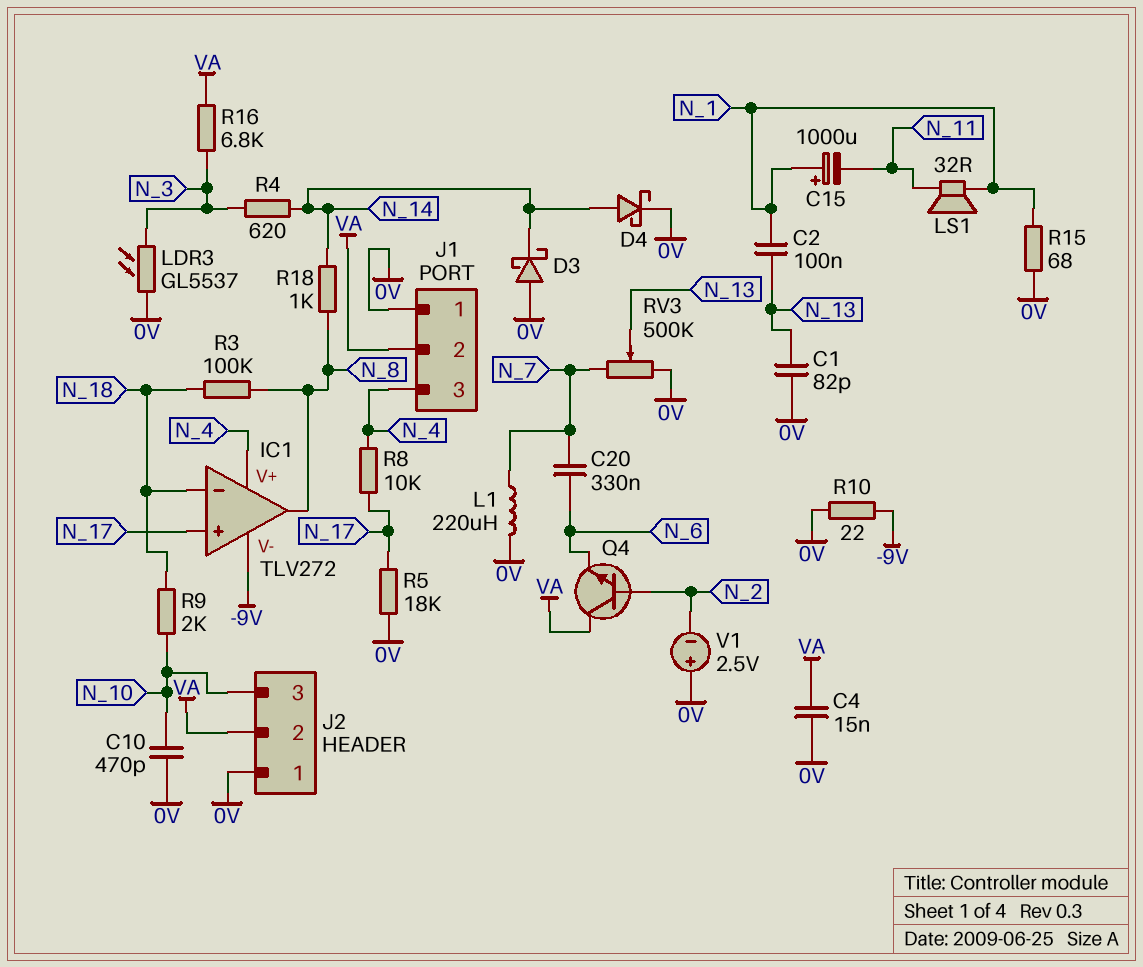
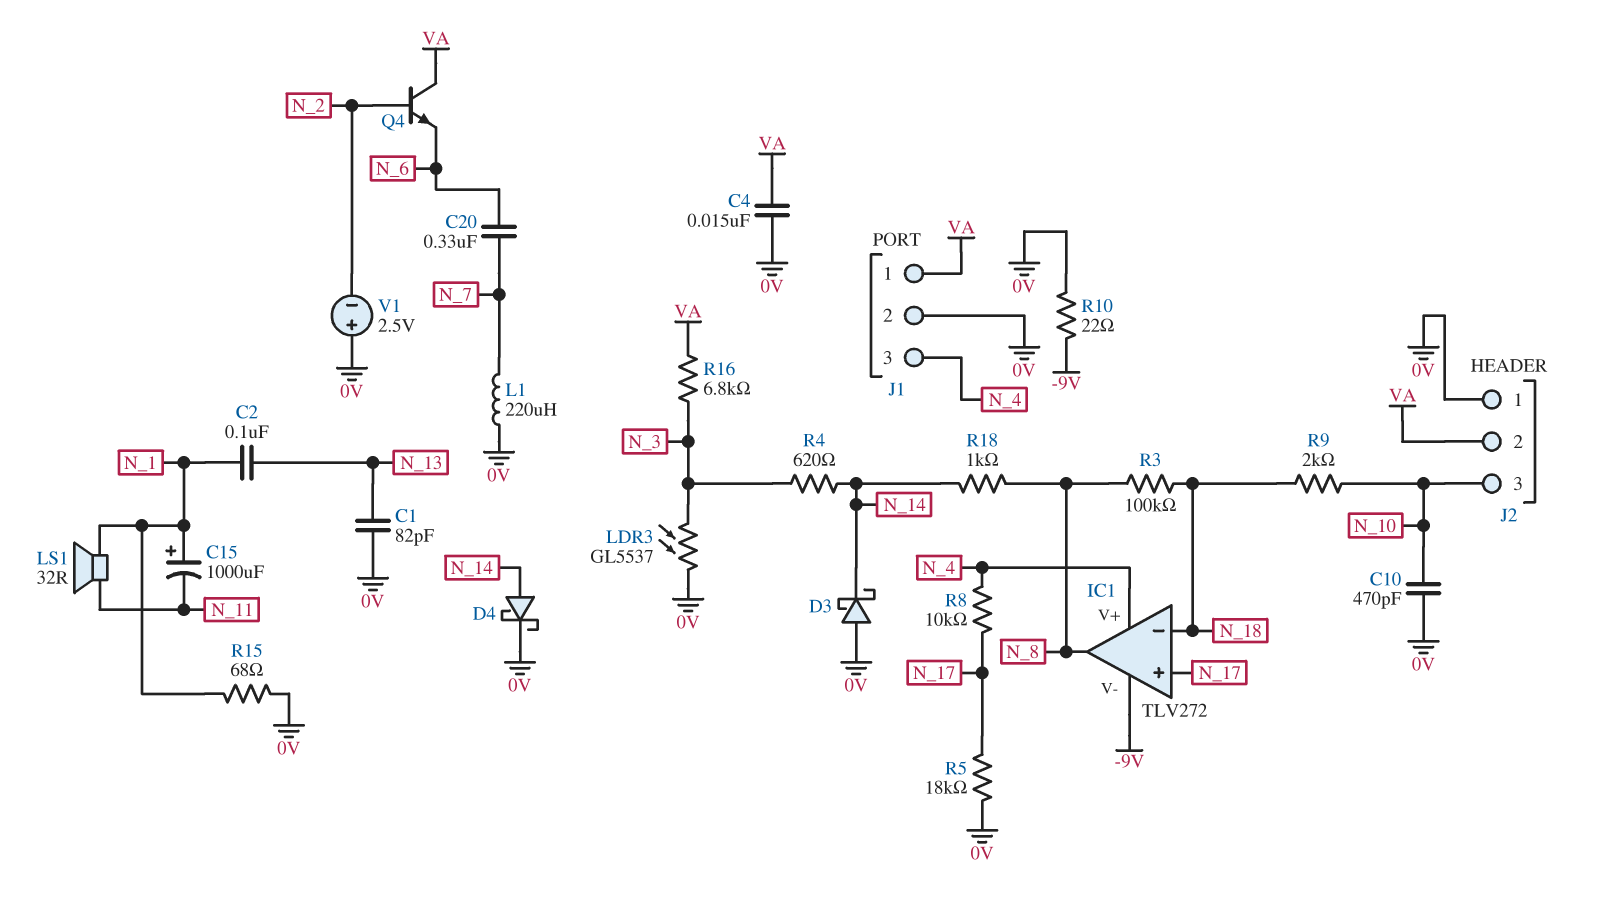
J1 pin 1: 0V -> VA
J1 pin 2: VA -> 0V
RV3: 500k (0V, N_7, wiper N_13) -> none

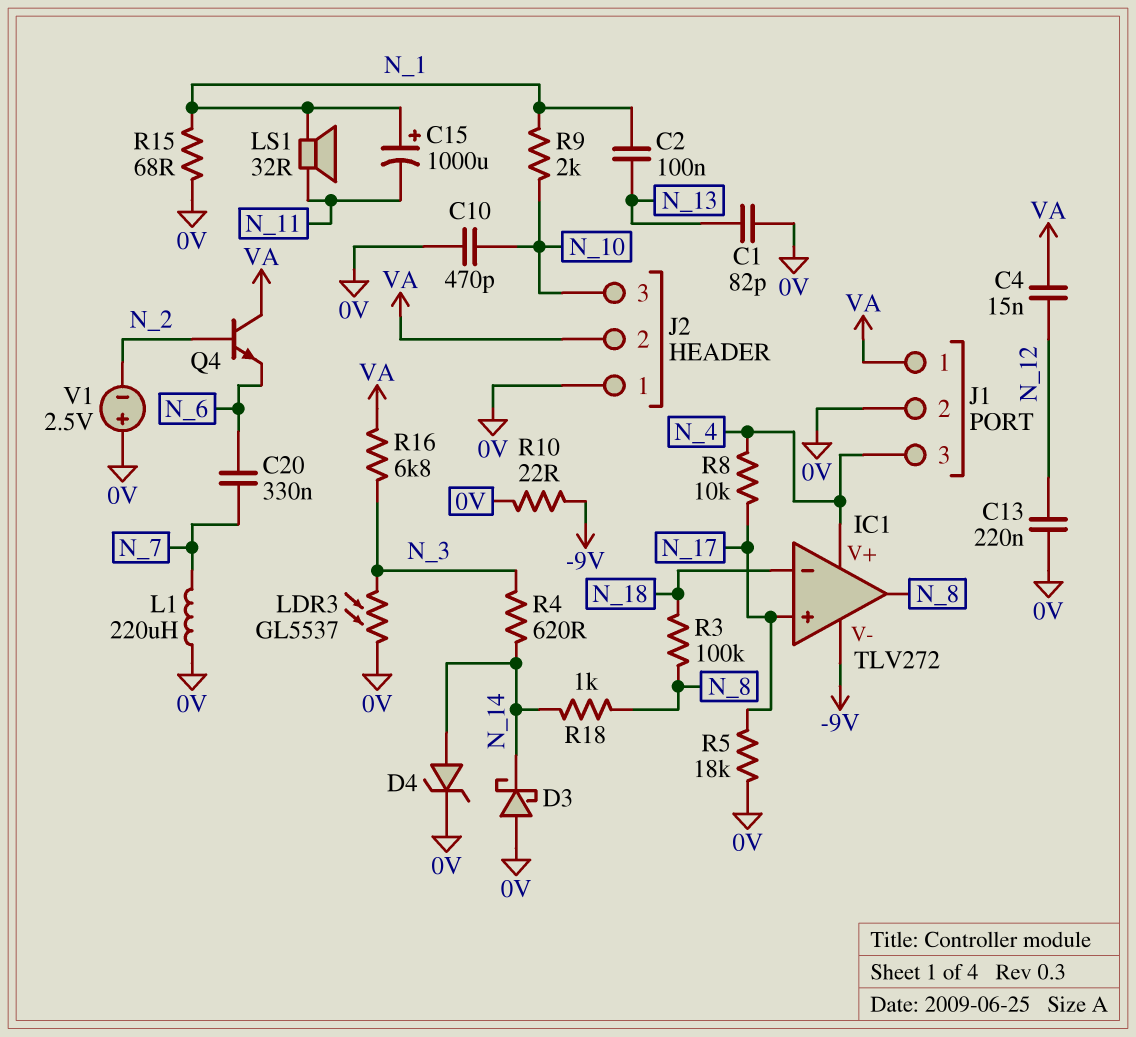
C4: 15nF (0V, VA) -> 15nF (N_12, VA)
C13: none -> 220nF (0V, N_12)
D4: schottky (A N_14, K 0V) -> zener (A N_14, K 0V)
R9: 2k (N_10, N_18) -> 2k (N_1, N_10)

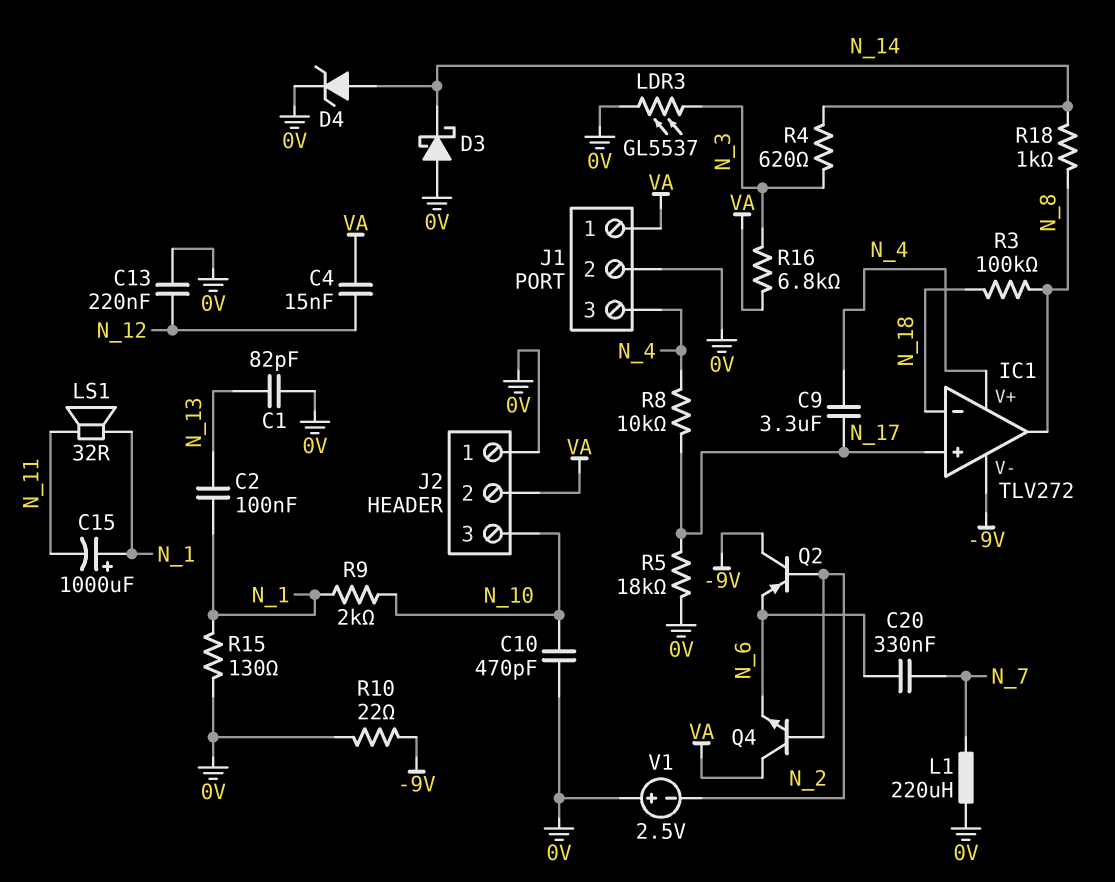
C9: none -> 3.3uF (N_4, N_17)
Q2: none -> PNP (B N_2, C -9V, E N_6)
R15: 68 (0V, N_1) -> 130 (0V, N_1)

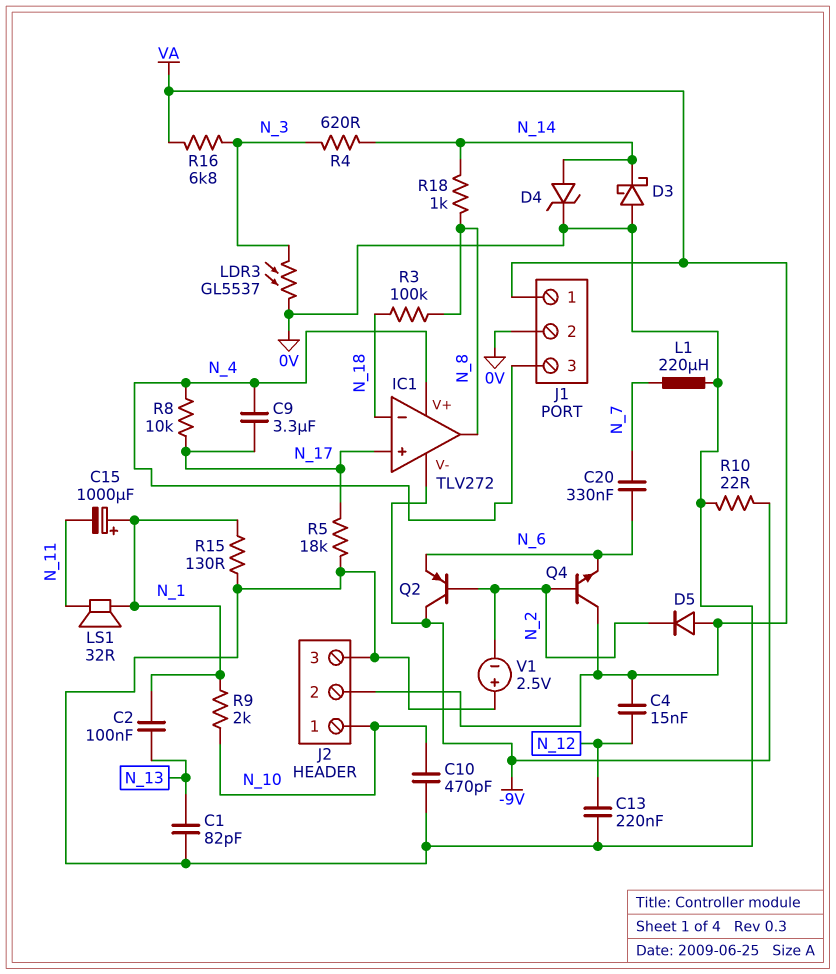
D5: none -> diode (A VA, K N_2)
J2 pin 1: 0V -> N_10
J2 pin 3: N_10 -> 0V

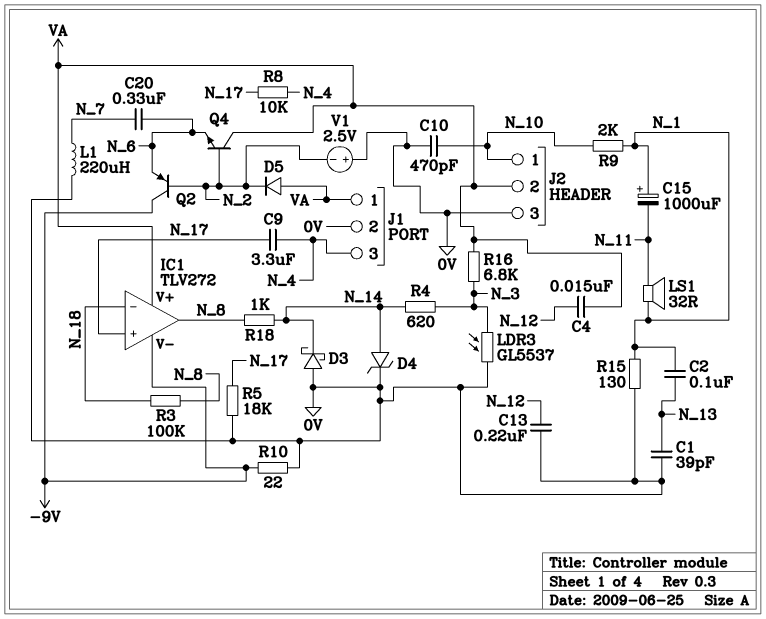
C1: 82pF (0V, N_13) -> 39pF (0V, N_13)
IC1 pin V+: N_4 -> VA

